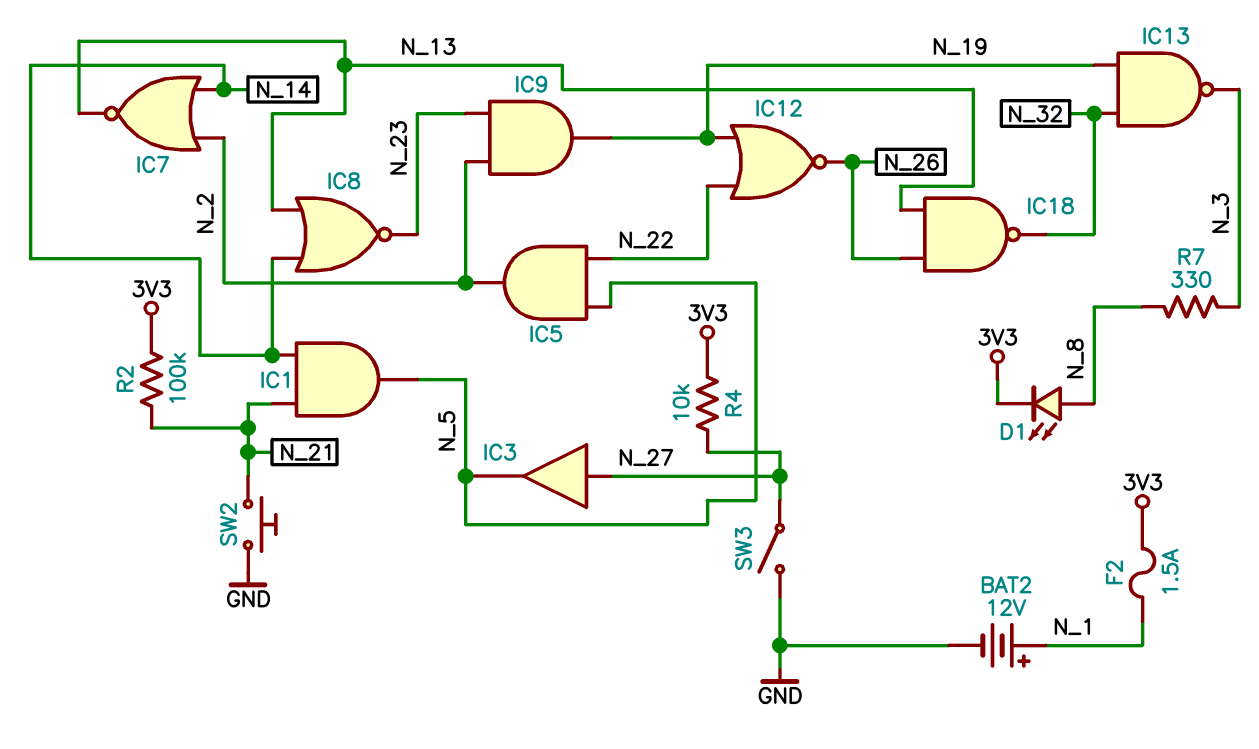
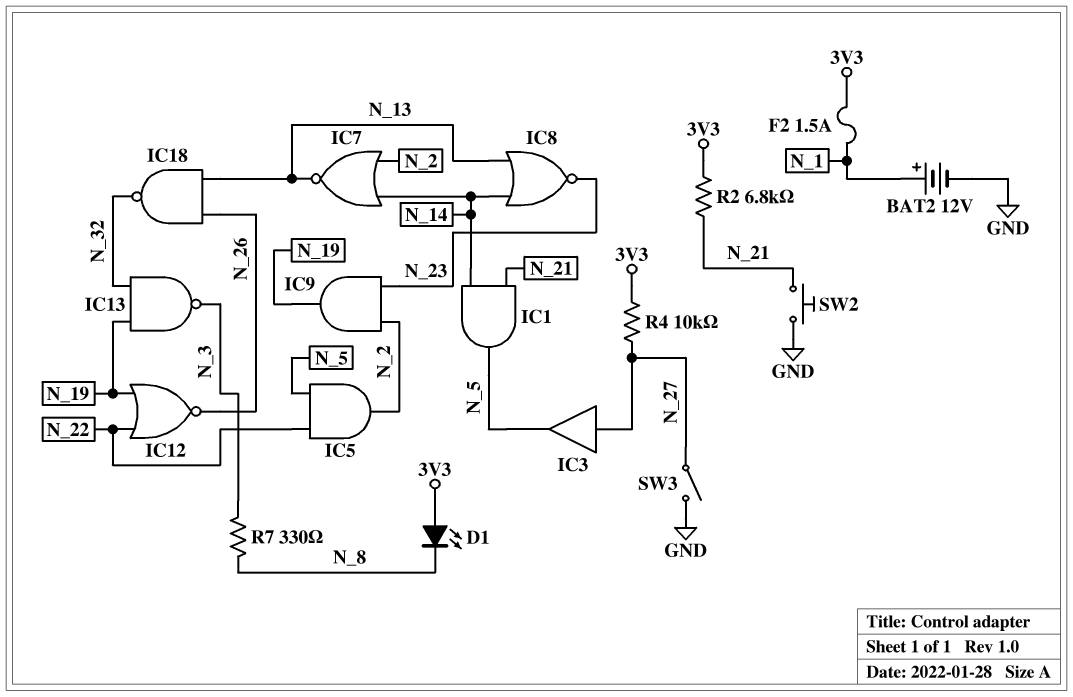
D1: LED (A N_8, K 3V3) -> LED (A 3V3, K N_8)
R2: 100k (3V3, N_21) -> 6.8k (3V3, N_21)

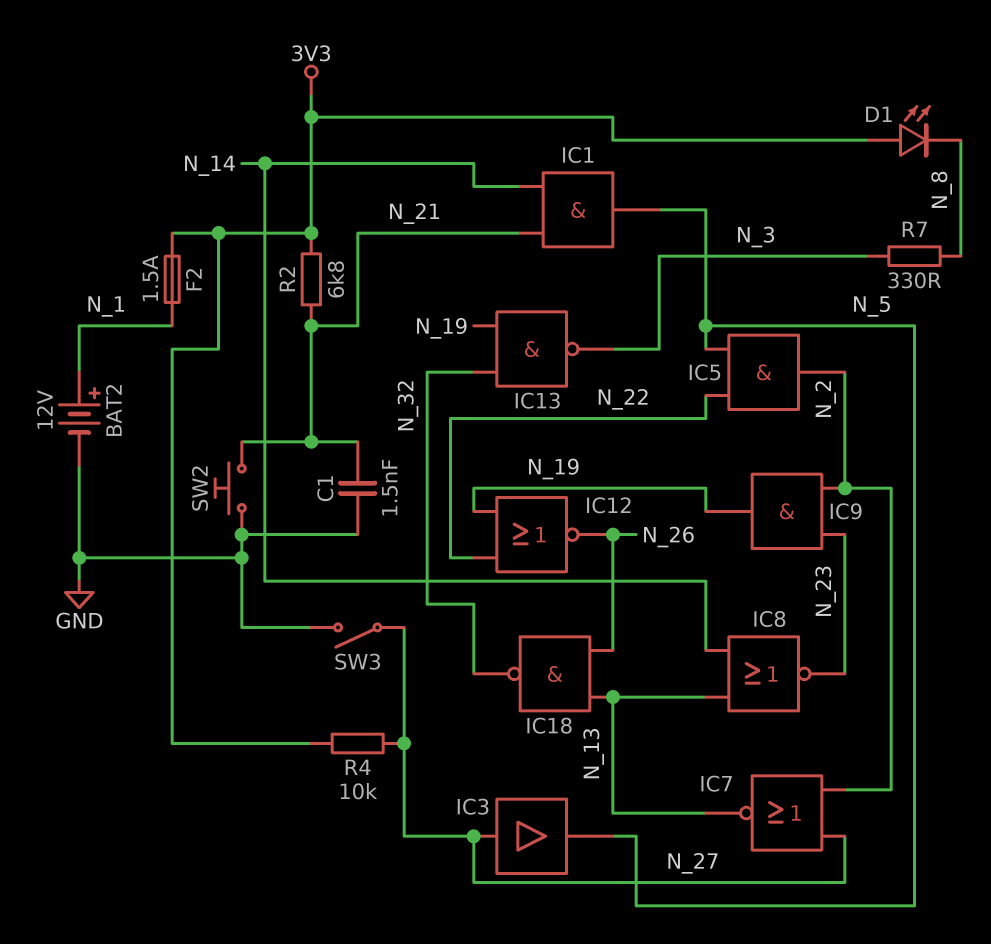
C1: none -> 1.5nF (GND, N_21)
IC7: NOR (in N_2, in N_14, out N_13) -> NOR (in N_2, in N_27, out N_13)

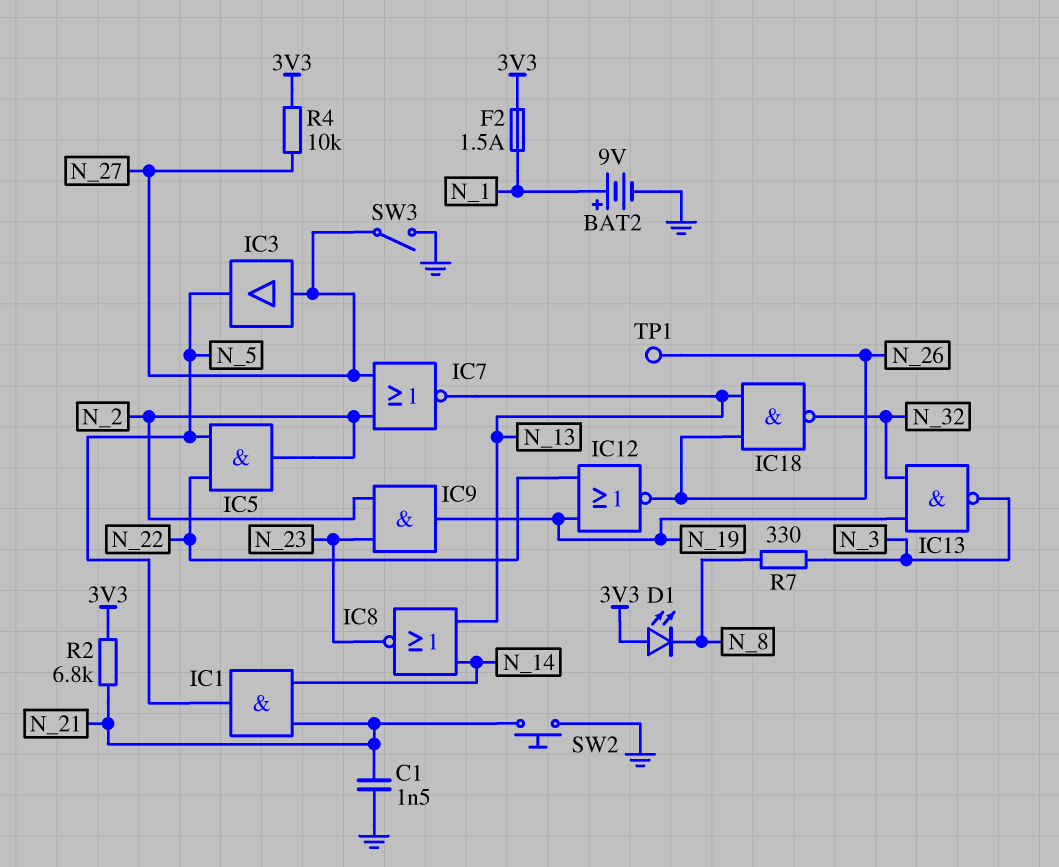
BAT2: 12V (plus N_1, minus GND) -> 9V (plus N_1, minus GND)
TP1: none -> test point (N_26)

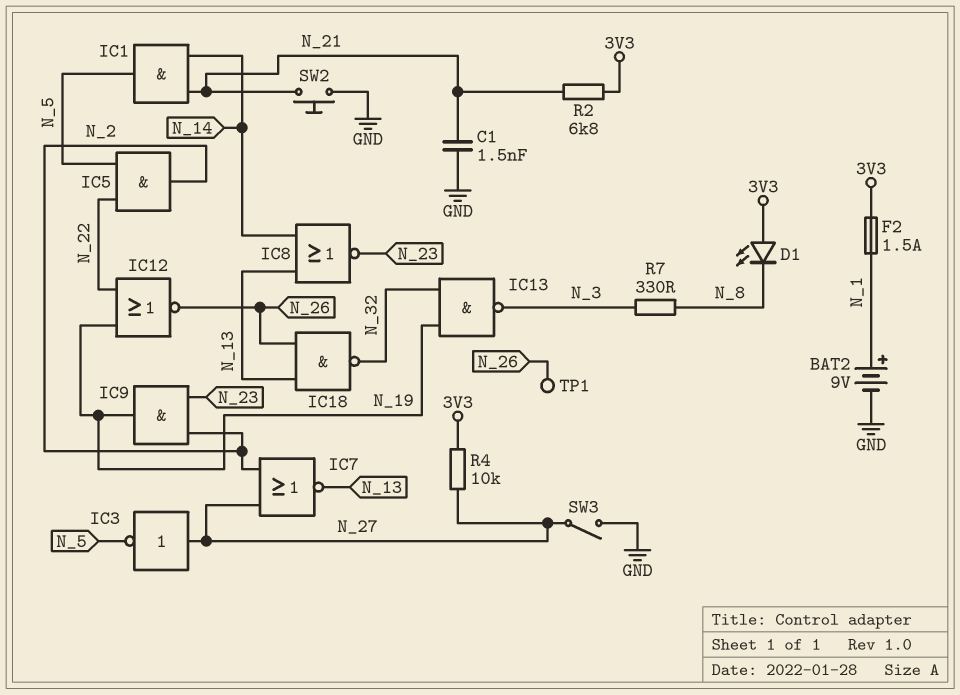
IC3: buffer (in N_27, out N_5) -> NOT (in N_27, out N_5)

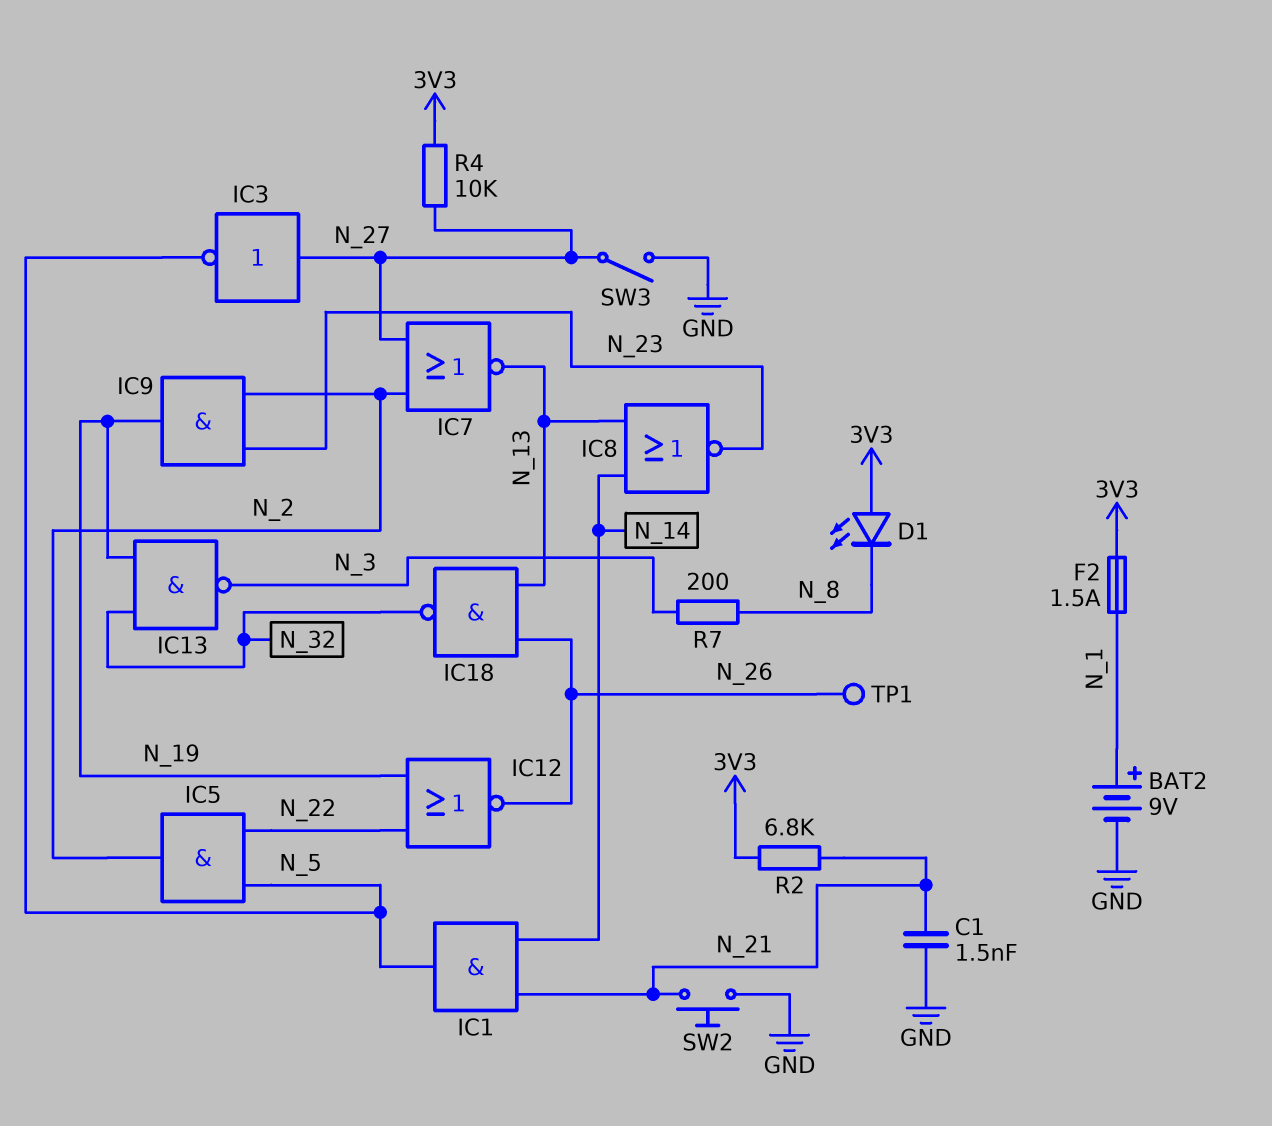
R7: 330 (N_3, N_8) -> 200 (N_3, N_8)

